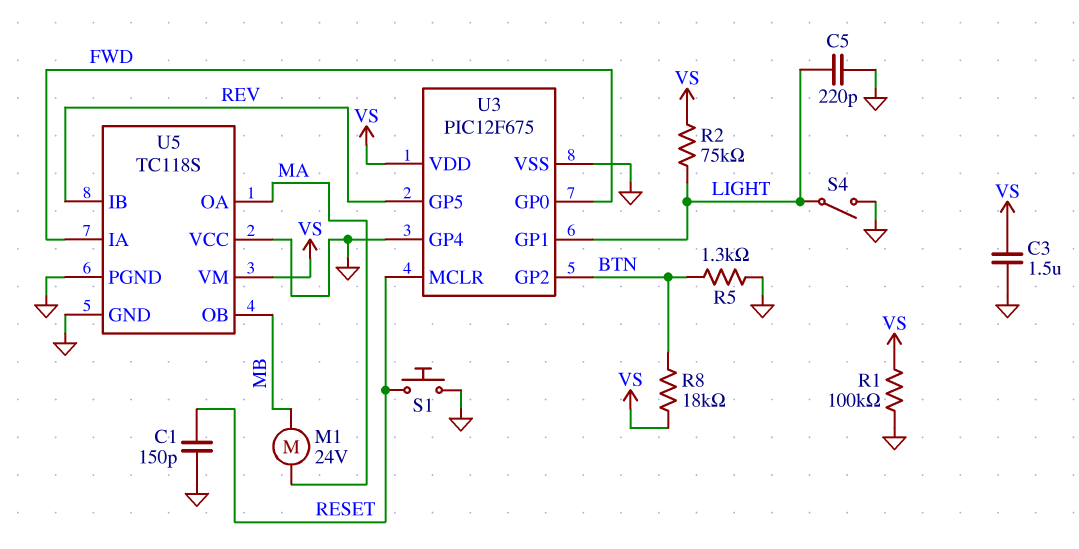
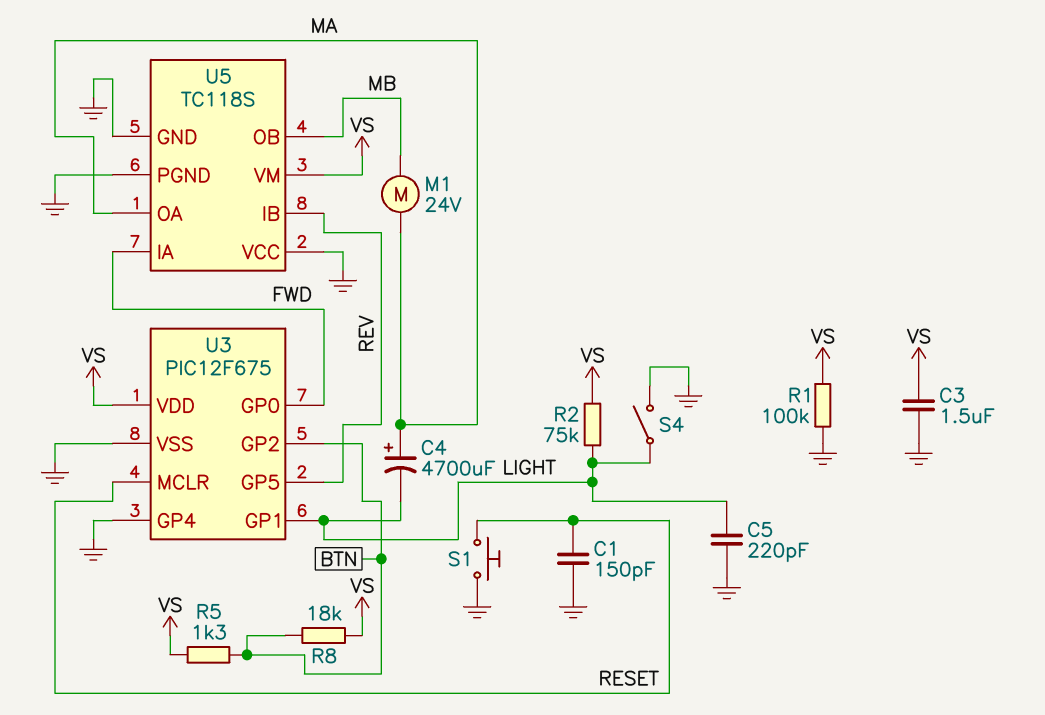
C4: none -> 4700uF (plus MA, minus LIGHT)
R5: 1.3k (BTN, GND) -> 1.3k (BTN, VS)

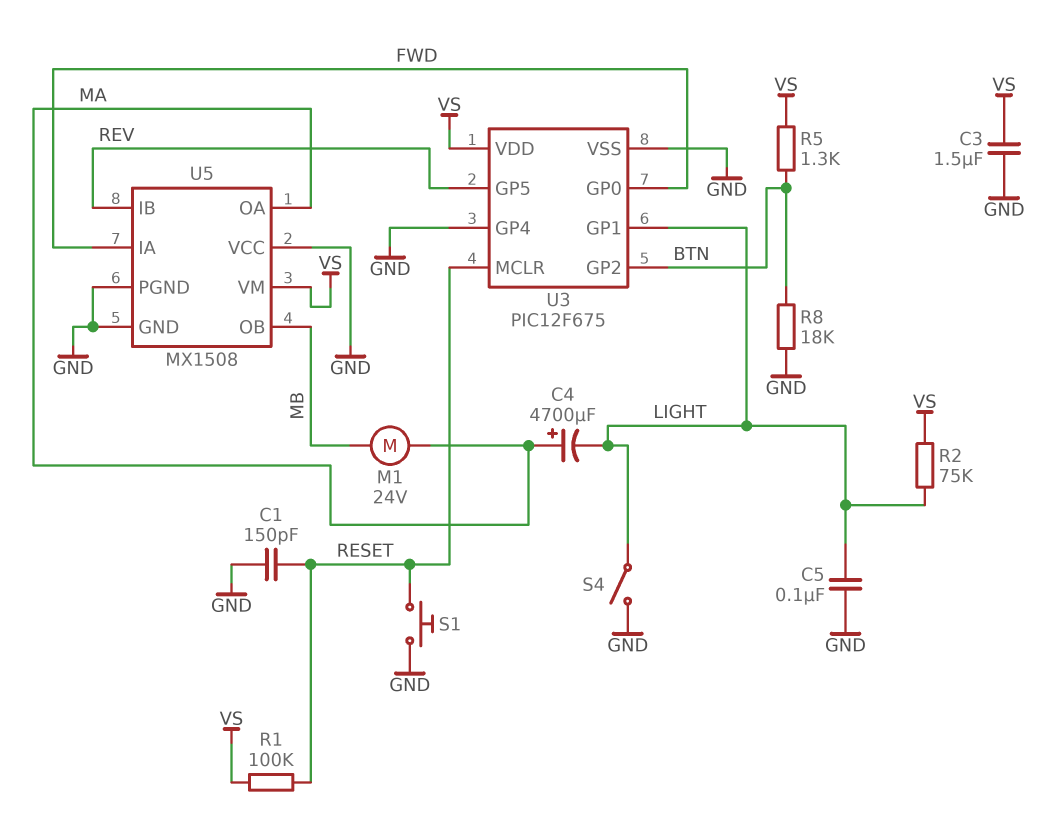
C5: 220pF (GND, LIGHT) -> 100nF (GND, LIGHT)
R1: 100k (GND, VS) -> 100k (RESET, VS)
R8: 18k (BTN, VS) -> 18k (BTN, GND)
U5: TC118S -> MX1508

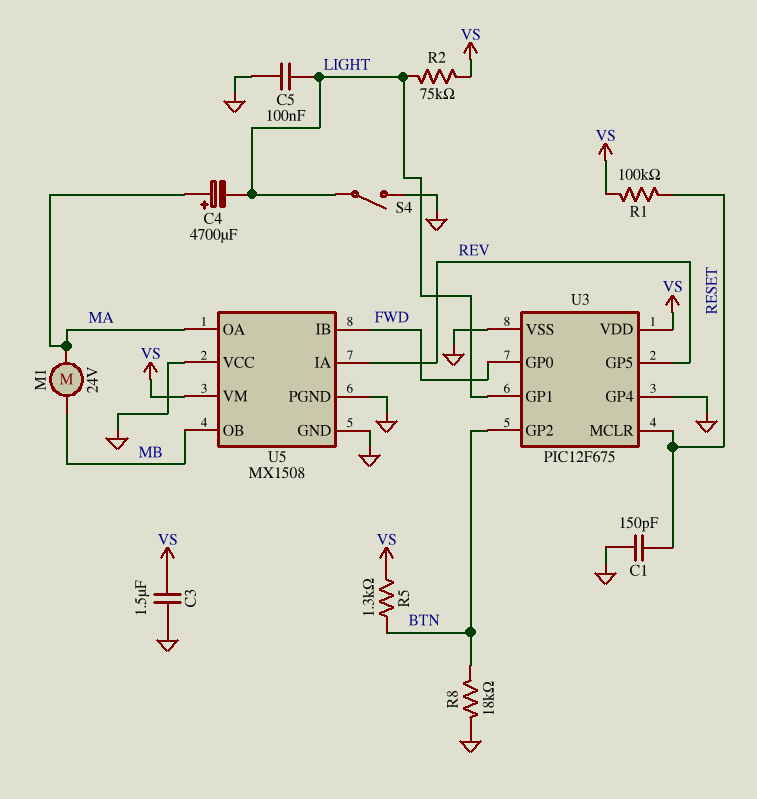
S1: button (GND, RESET) -> none
U5 pin IA: FWD -> REV
U5 pin IB: REV -> FWD

